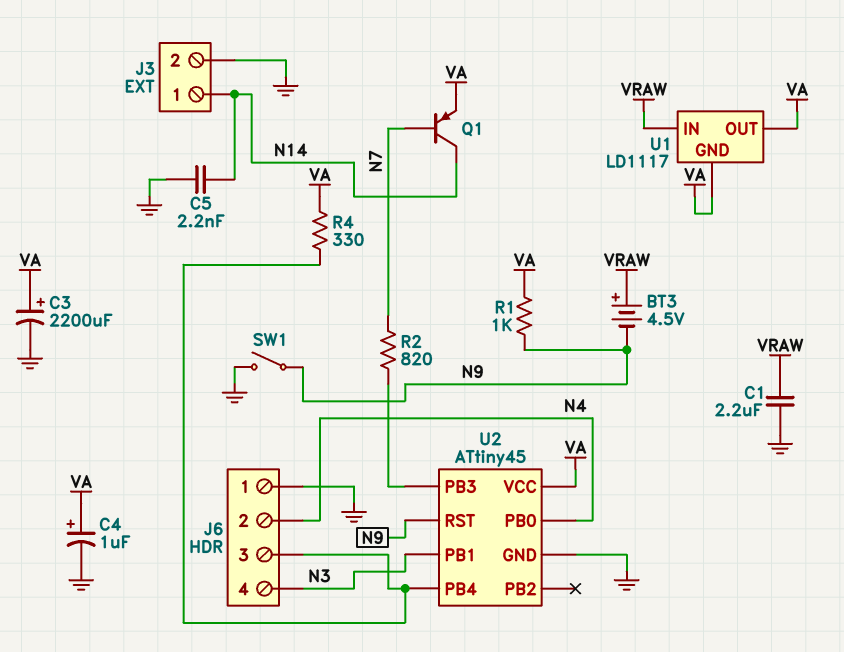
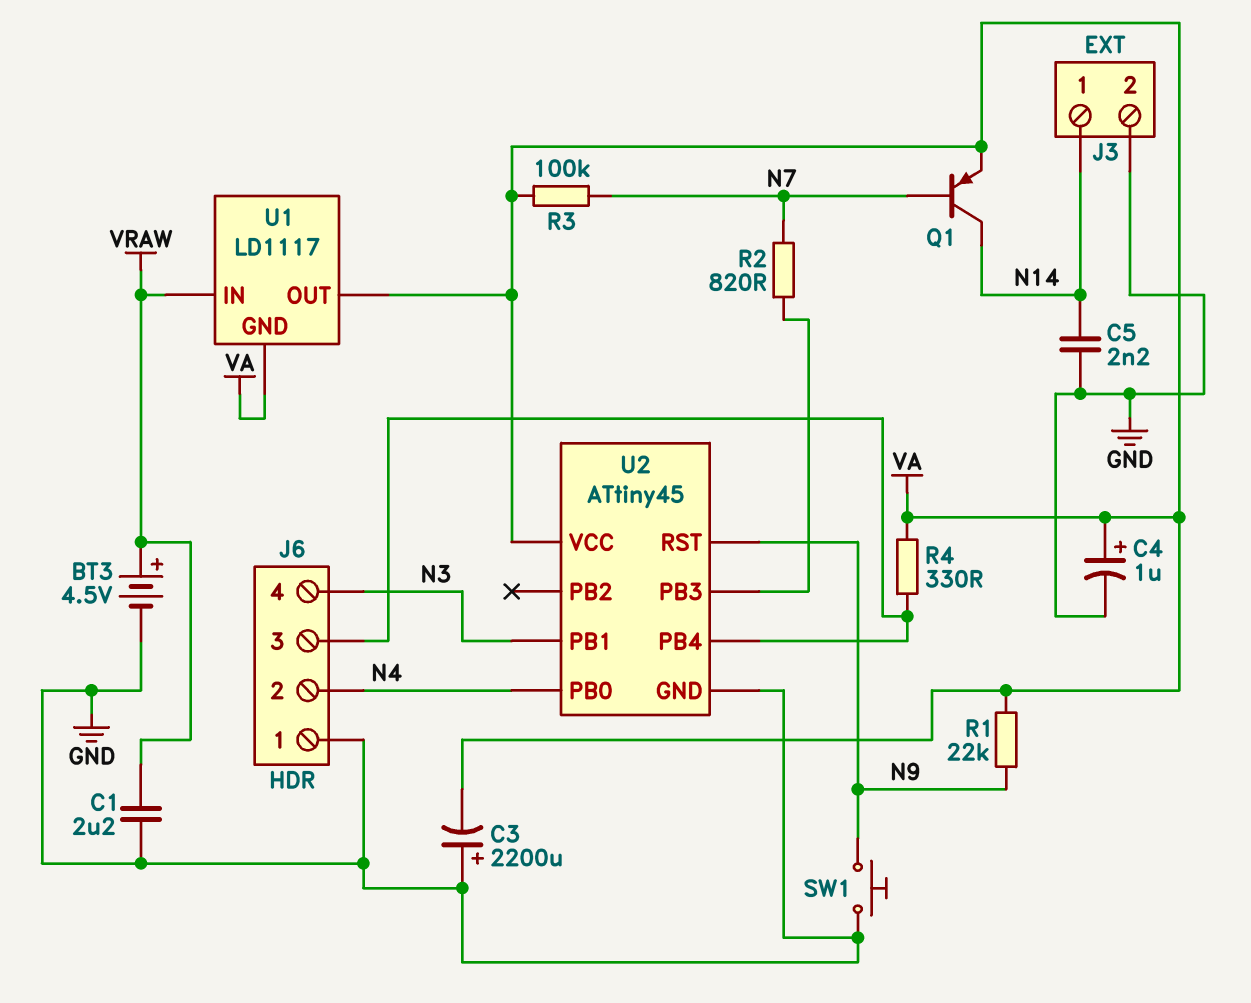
BT3: 4.5V (plus VRAW, minus N9) -> 4.5V (plus VRAW, minus GND)
C3: 2200uF (plus VA, minus GND) -> 2200uF (plus GND, minus VA)
R1: 1k (N9, VA) -> 22k (N9, VA)
R3: none -> 100k (N7, VA)
SW1: switch (GND, N9) -> button (GND, N9)

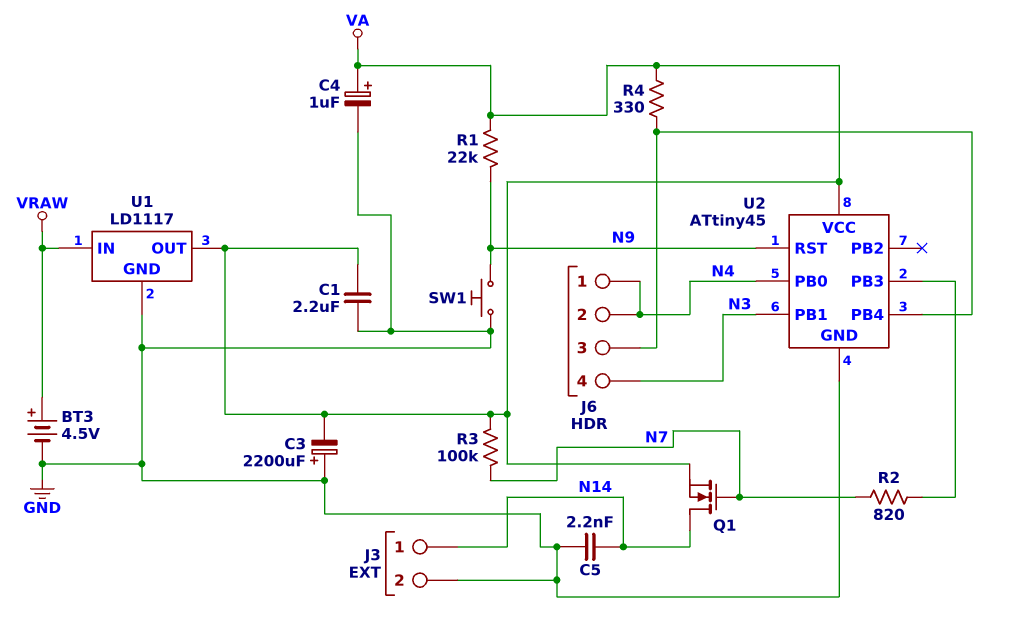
C1: 2.2uF (GND, VRAW) -> 2.2uF (GND, VA)
J6 pin 1: GND -> N4
Q1: PNP (B N7, C N14, E VA) -> NMOS (G N7, D N14, S VA)
U1 pin GND: VA -> GND

